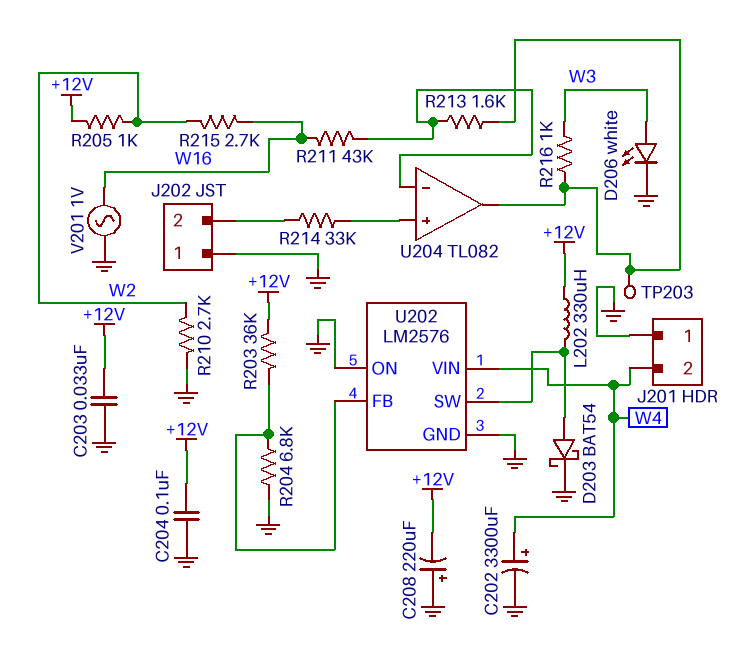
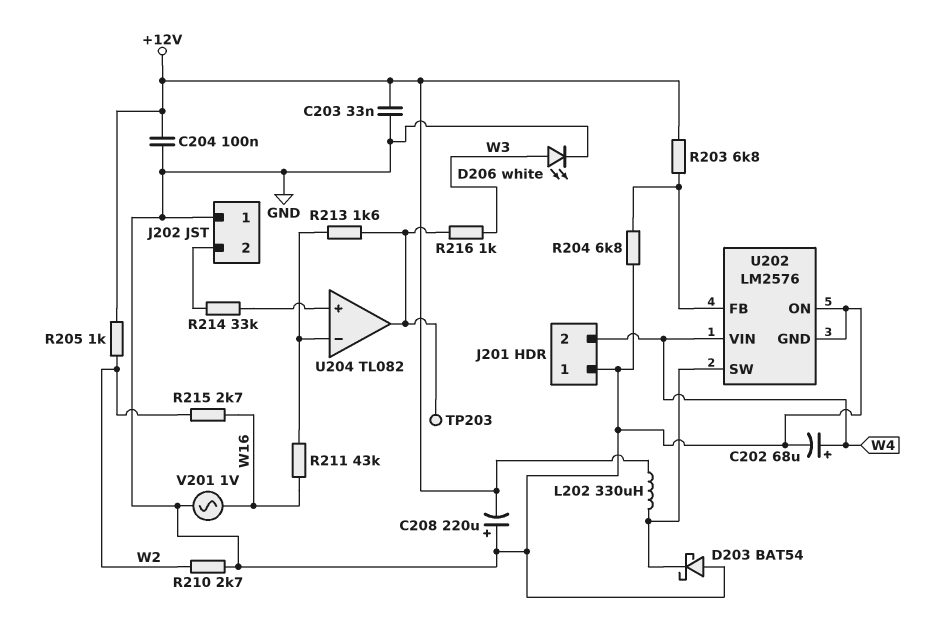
C202: 3300uF (plus W4, minus GND) -> 68uF (plus W4, minus GND)
D203: schottky BAT54 (A U202/SW, K GND) -> schottky BAT54 (A GND, K U202/SW)
R203: 36k (+12V, U202/FB) -> 6.8k (+12V, U202/FB)

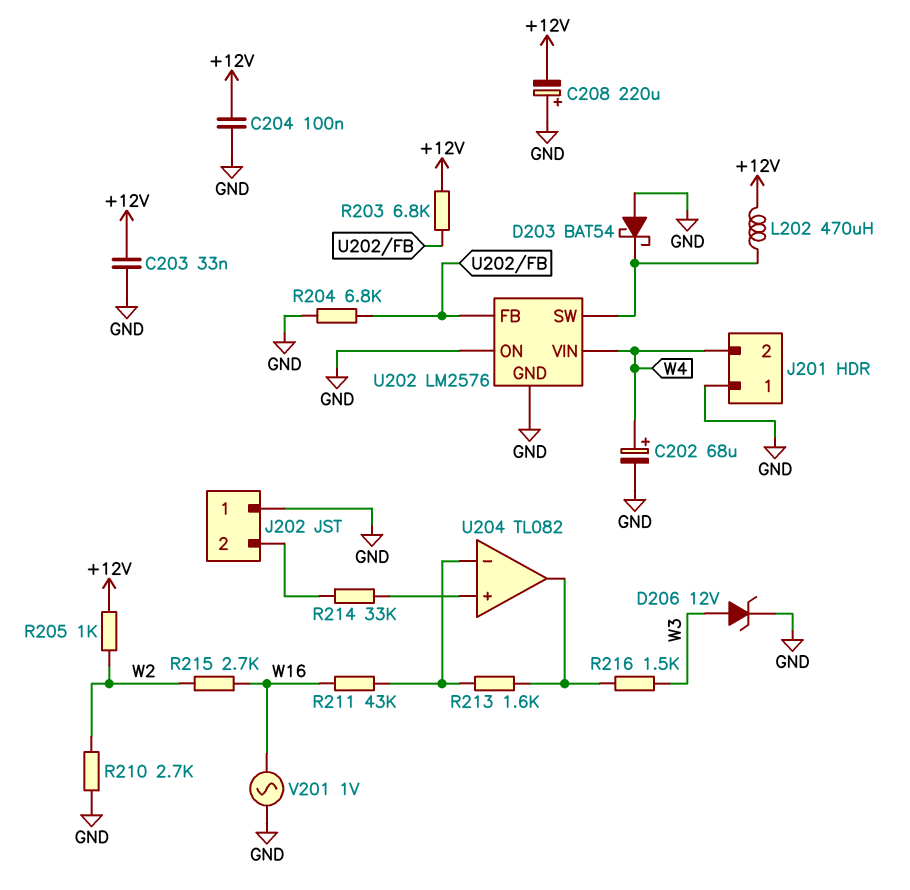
D206: LED white (A W3, K GND) -> zener 12V (A W3, K GND)
L202: 330uH (+12V, U202/SW) -> 470uH (+12V, U202/SW)
R216: 1k (U204/out, W3) -> 1.5k (U204/out, W3)
TP203: test point (U204/out) -> none

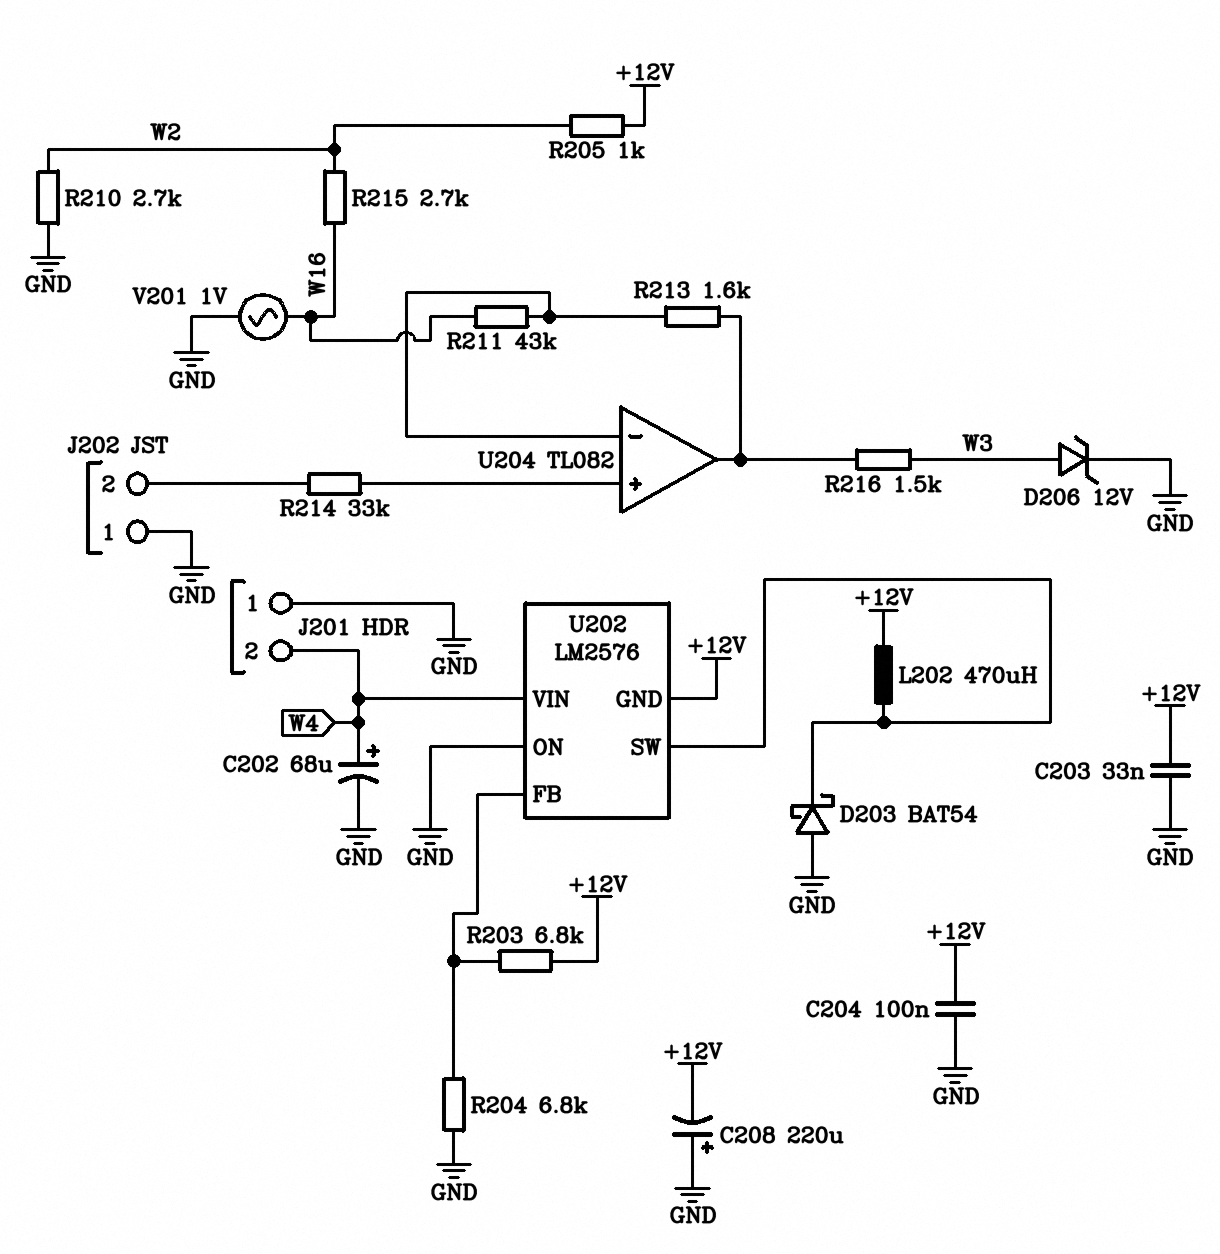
U202 pin GND: GND -> +12V

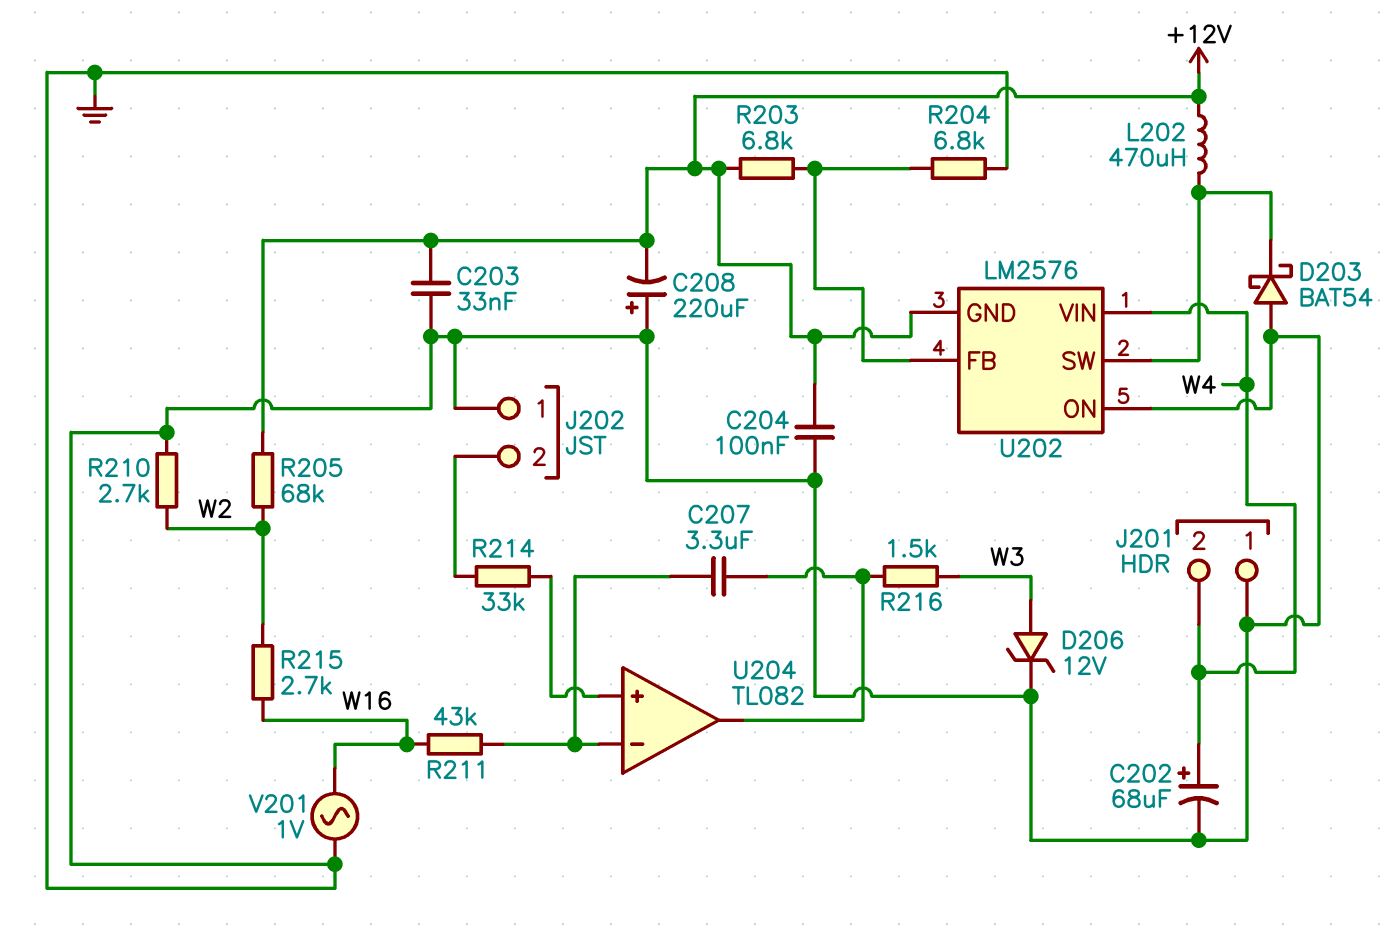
C207: none -> 3.3uF (U204/in-, U204/out)
R205: 1k (+12V, W2) -> 68k (+12V, W2)
R213: 1.6k (U204/in-, U204/out) -> none

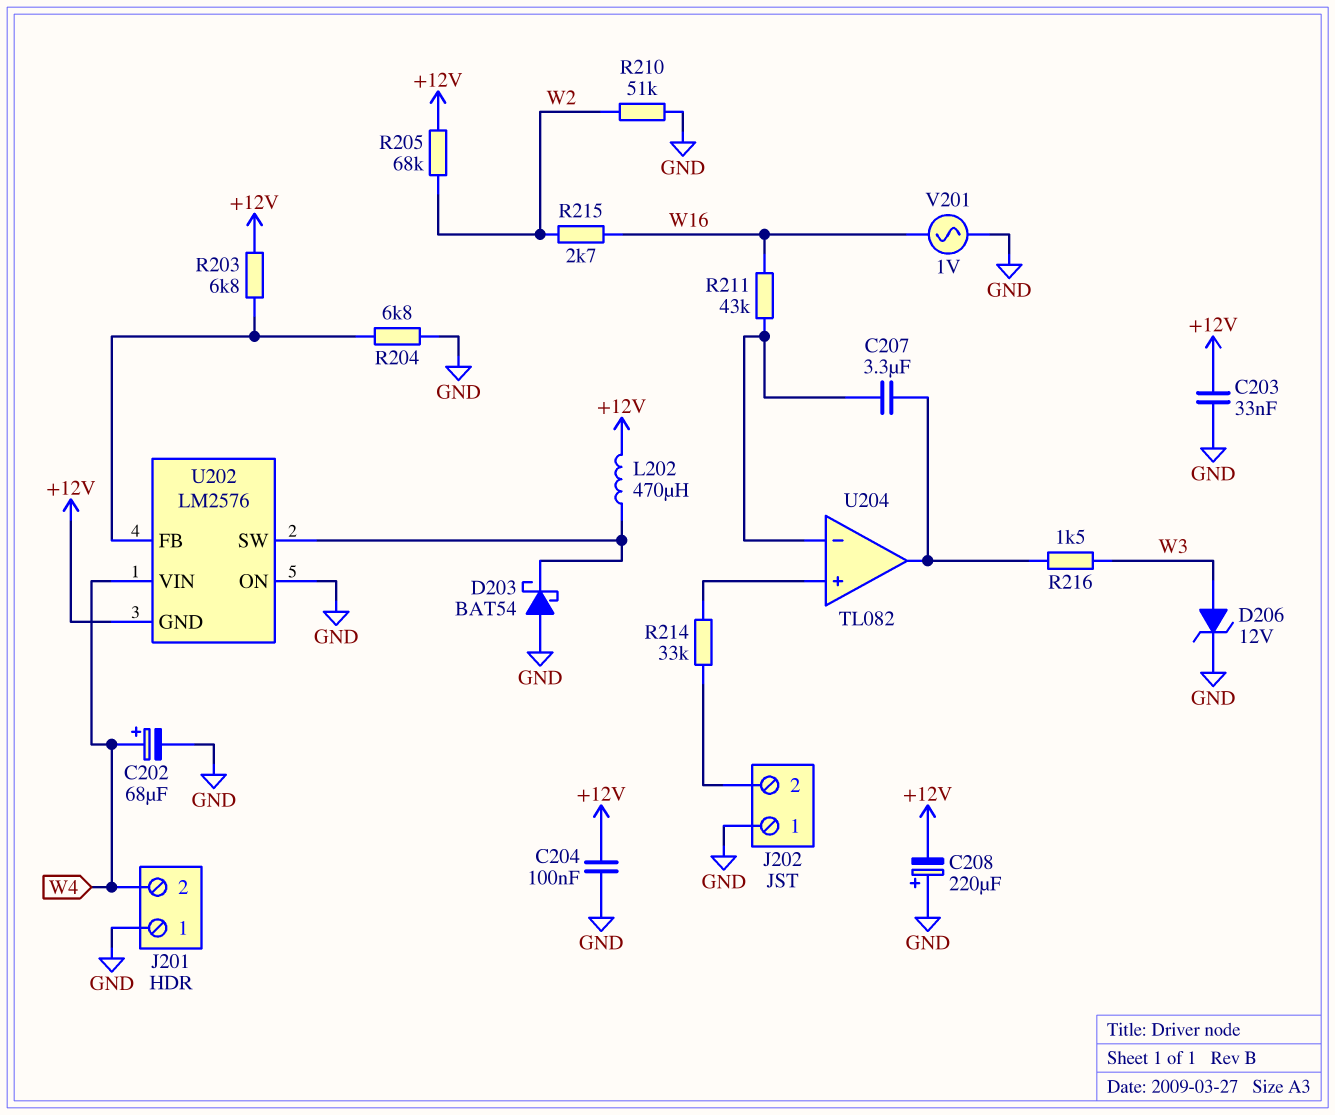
R210: 2.7k (GND, W2) -> 51k (GND, W2)

